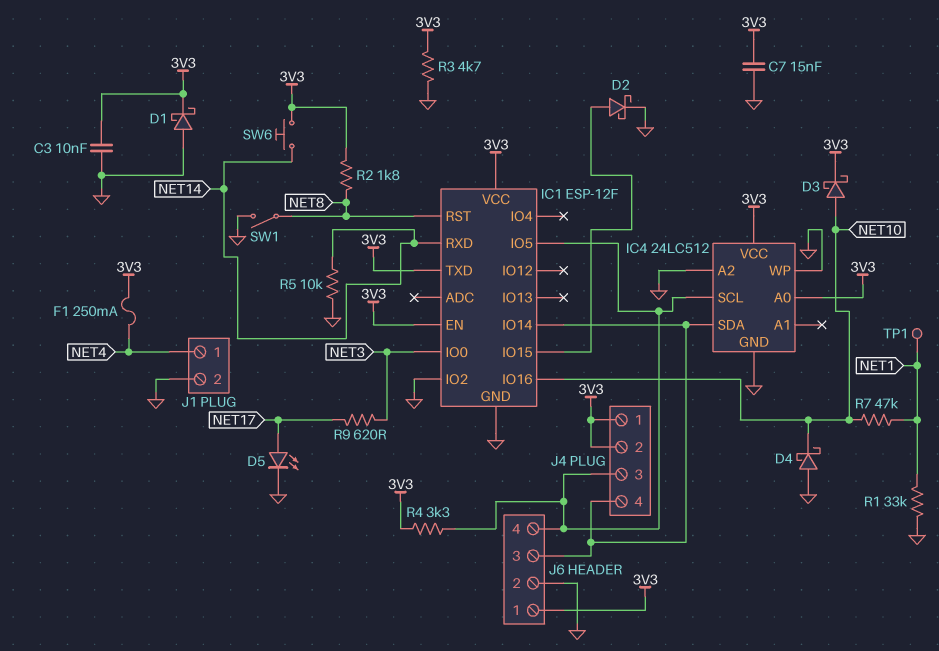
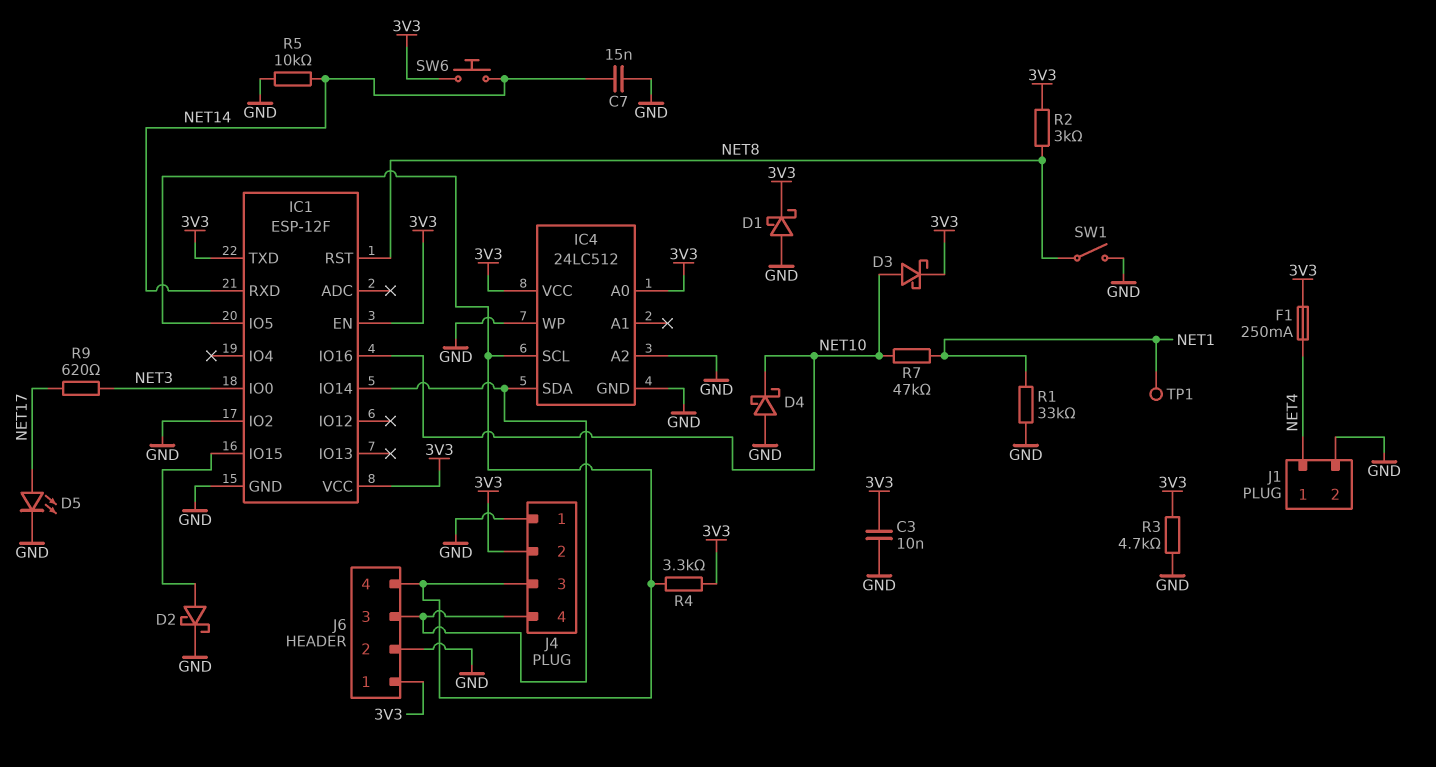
C7: 15nF (3V3, GND) -> 15nF (GND, NET14)
J4 pin 1: 3V3 -> GND
R2: 1.8k (3V3, NET8) -> 3k (3V3, NET8)

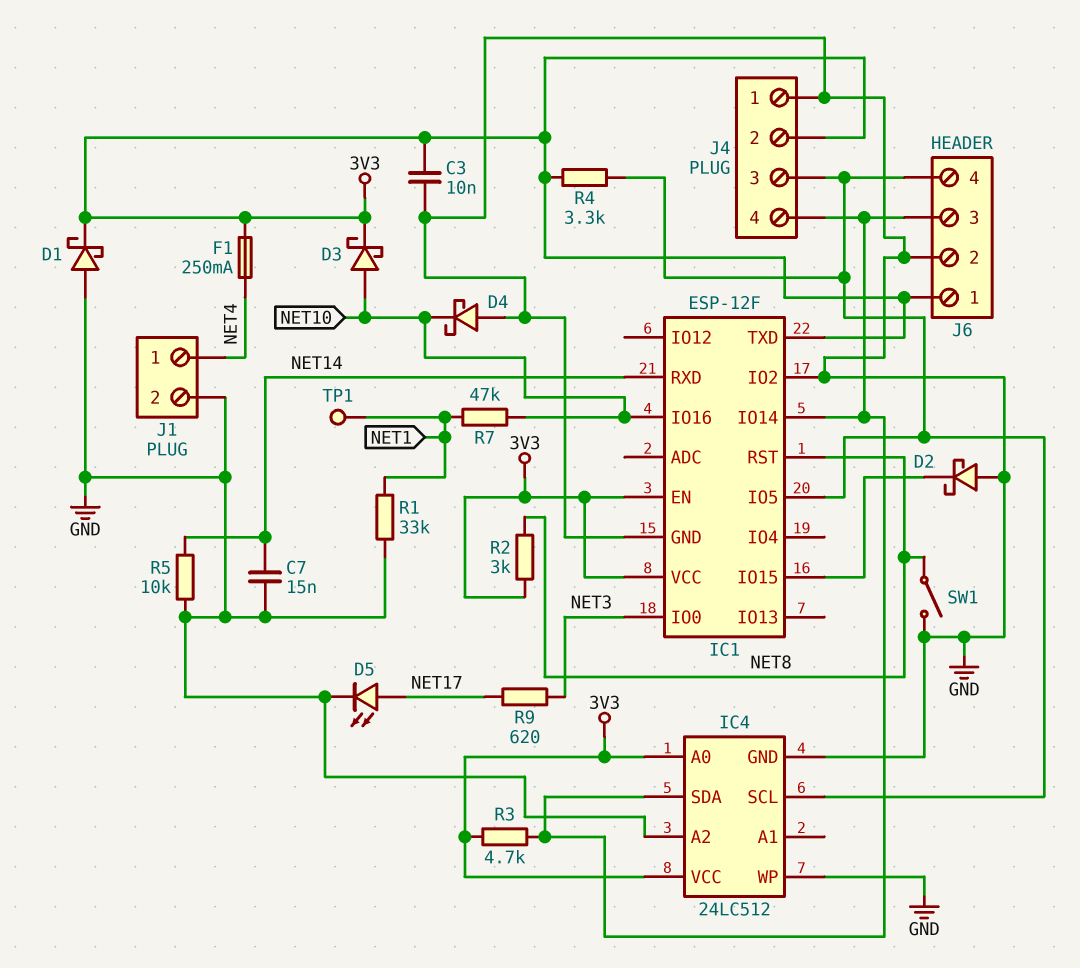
D2: schottky (A IC1/IO15, K GND) -> schottky (A GND, K IC1/IO15)
R3: 4.7k (3V3, GND) -> 4.7k (3V3, IC1/IO14)
SW6: button (3V3, NET14) -> none

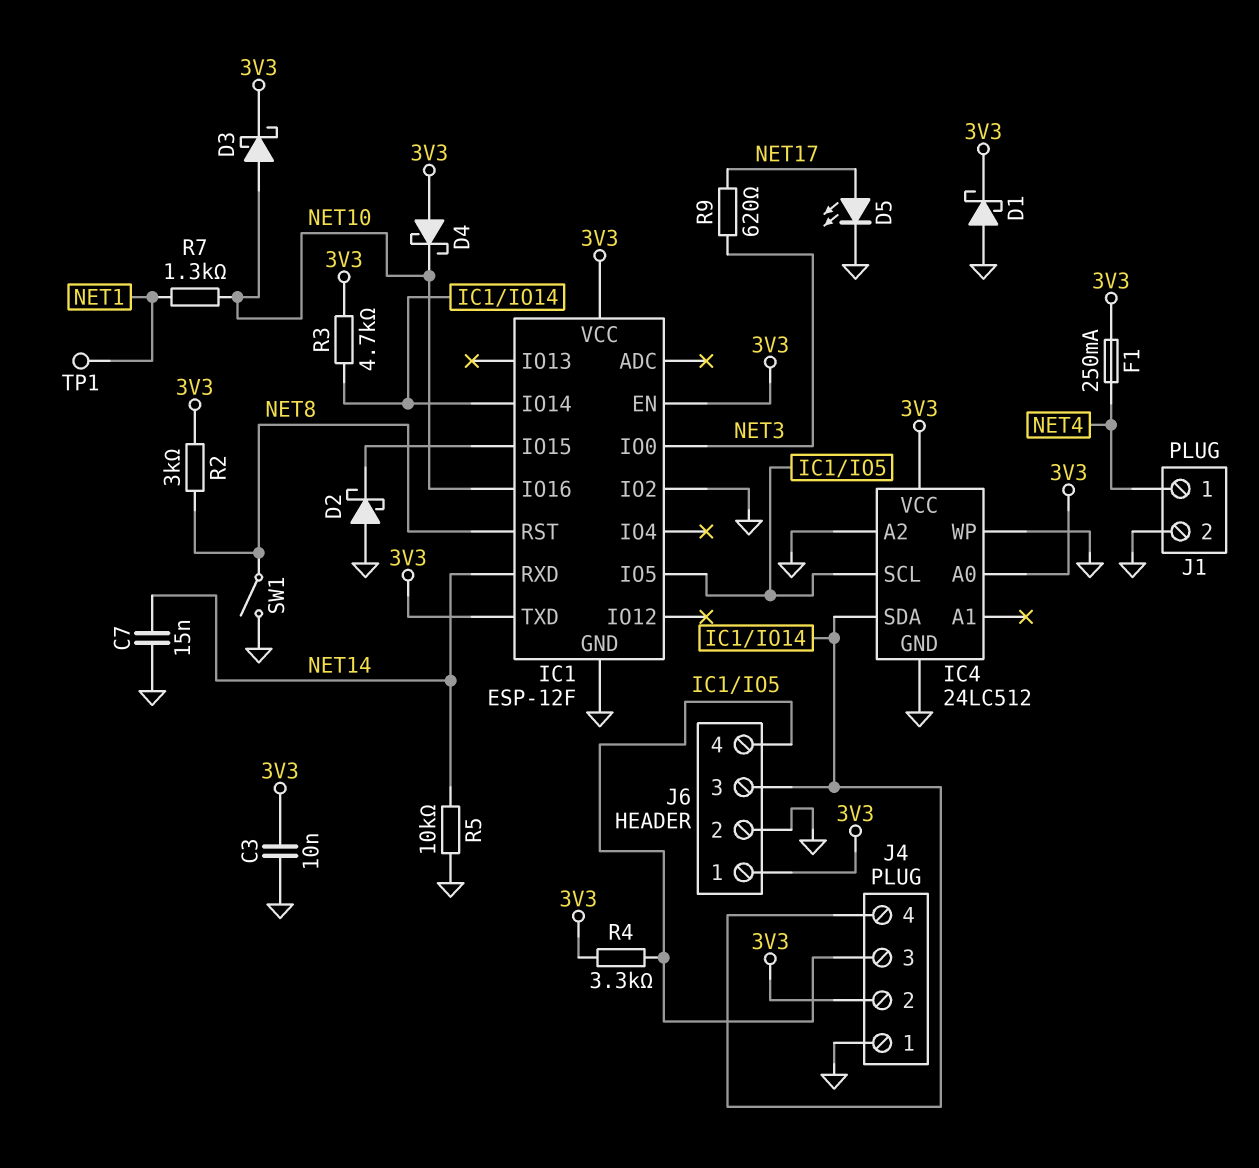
D4: schottky (A GND, K NET10) -> schottky (A 3V3, K NET10)
R1: 33k (GND, NET1) -> none
R7: 47k (NET1, NET10) -> 1.3k (NET1, NET10)

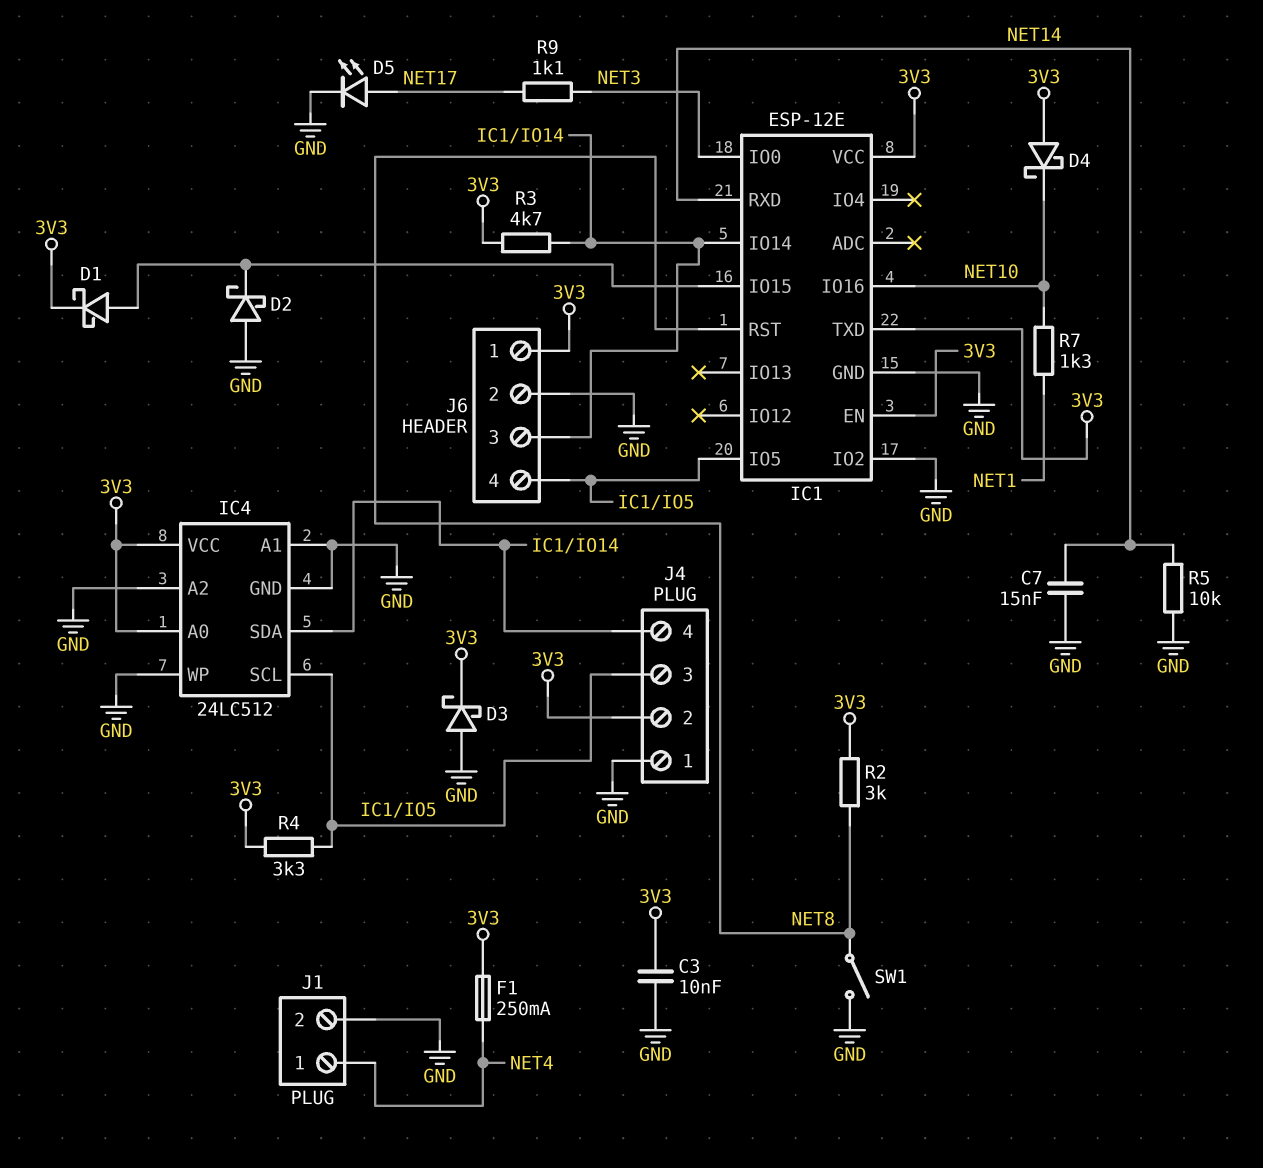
D1: schottky (A GND, K 3V3) -> schottky (A IC1/IO15, K 3V3)
D3: schottky (A NET10, K 3V3) -> schottky (A GND, K 3V3)
IC1: ESP-12F -> ESP-12E
IC4 pin A1: none -> GND
R9: 620 (NET3, NET17) -> 1.1k (NET3, NET17)
TP1: test point (NET1) -> none

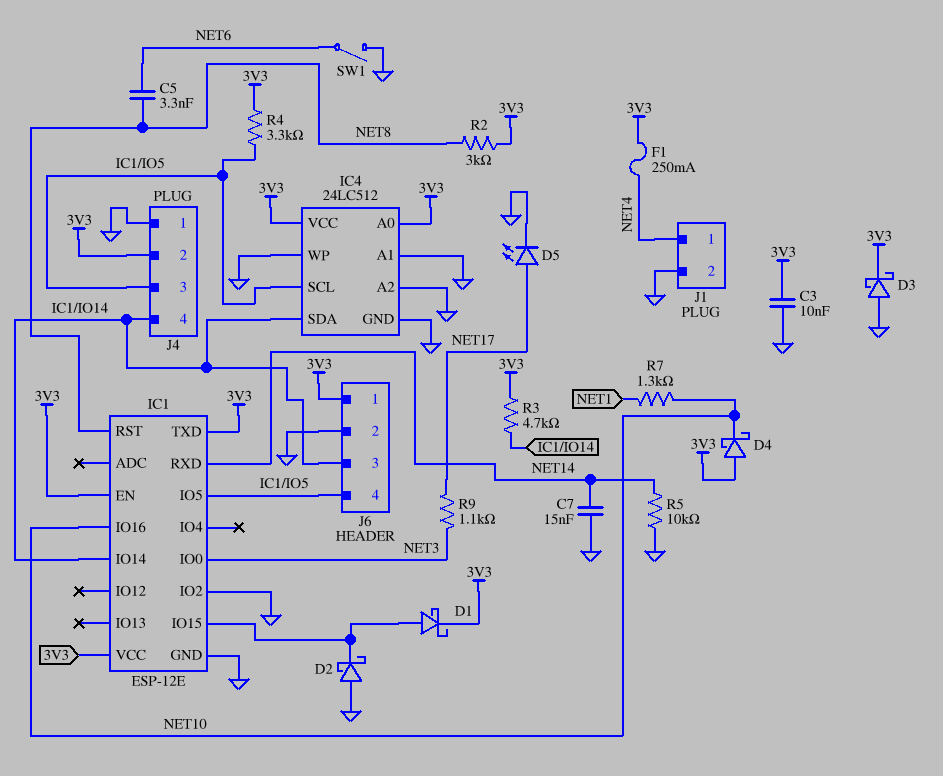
C5: none -> 3.3nF (NET6, NET8)
SW1: switch (GND, NET8) -> switch (GND, NET6)

